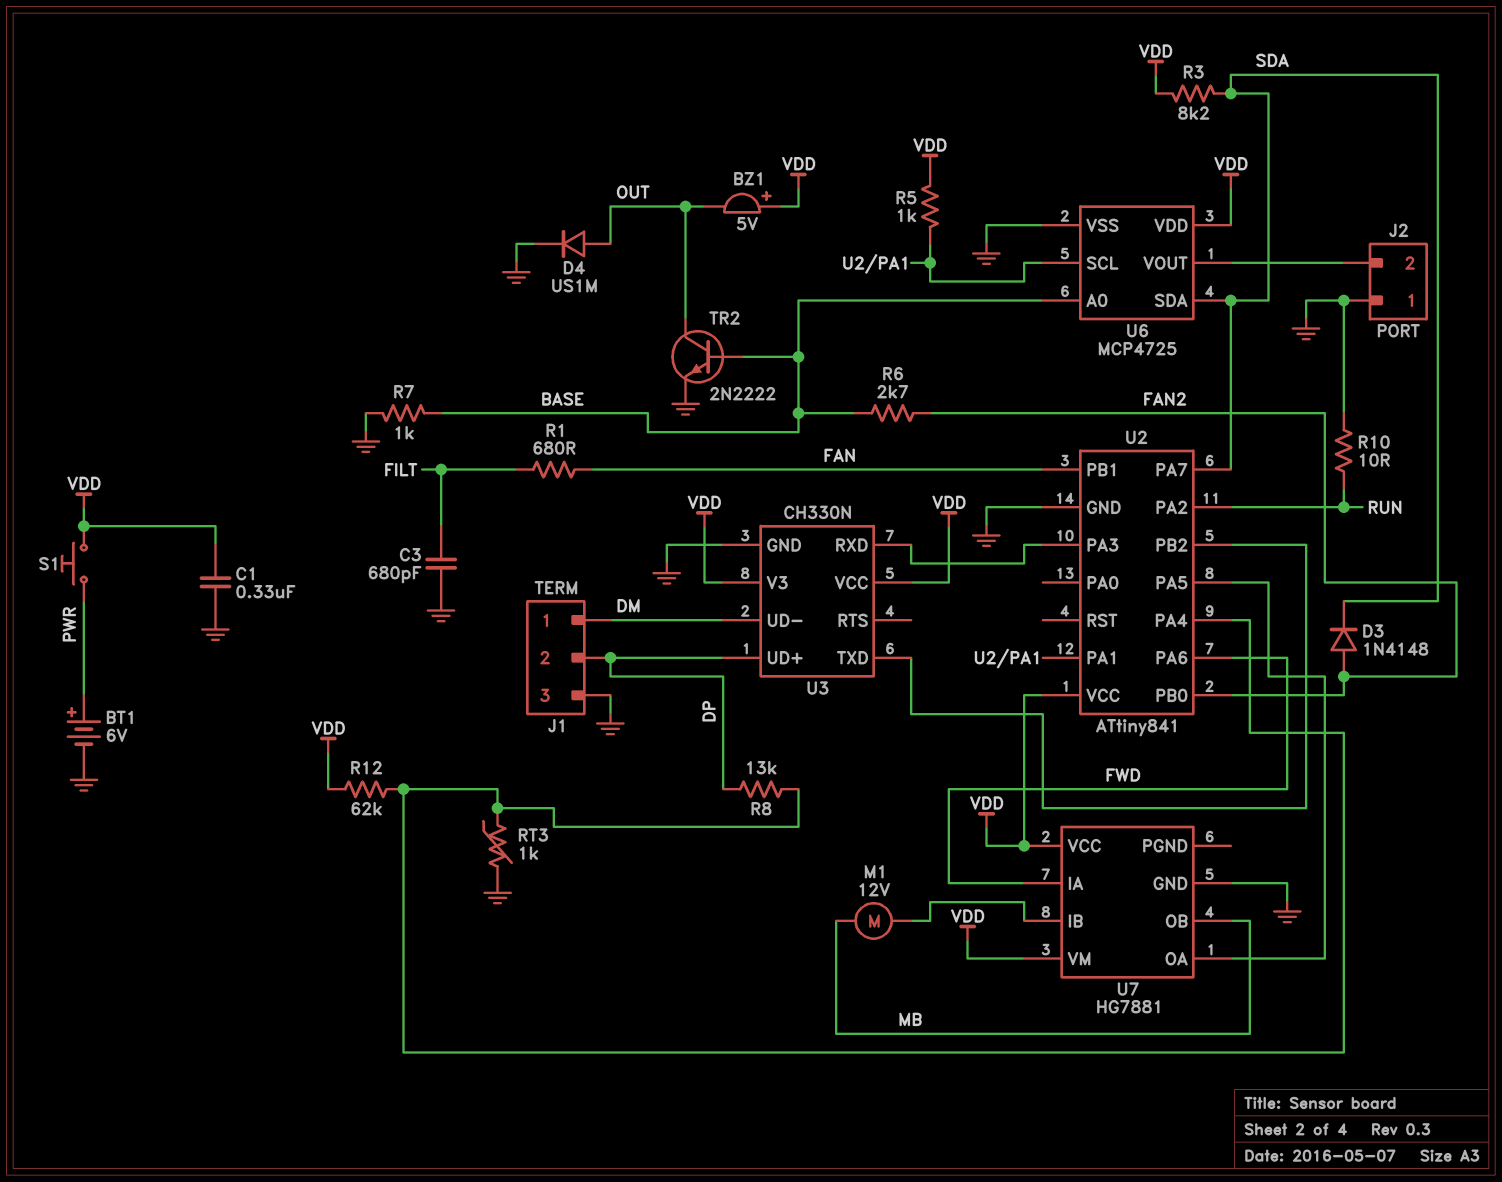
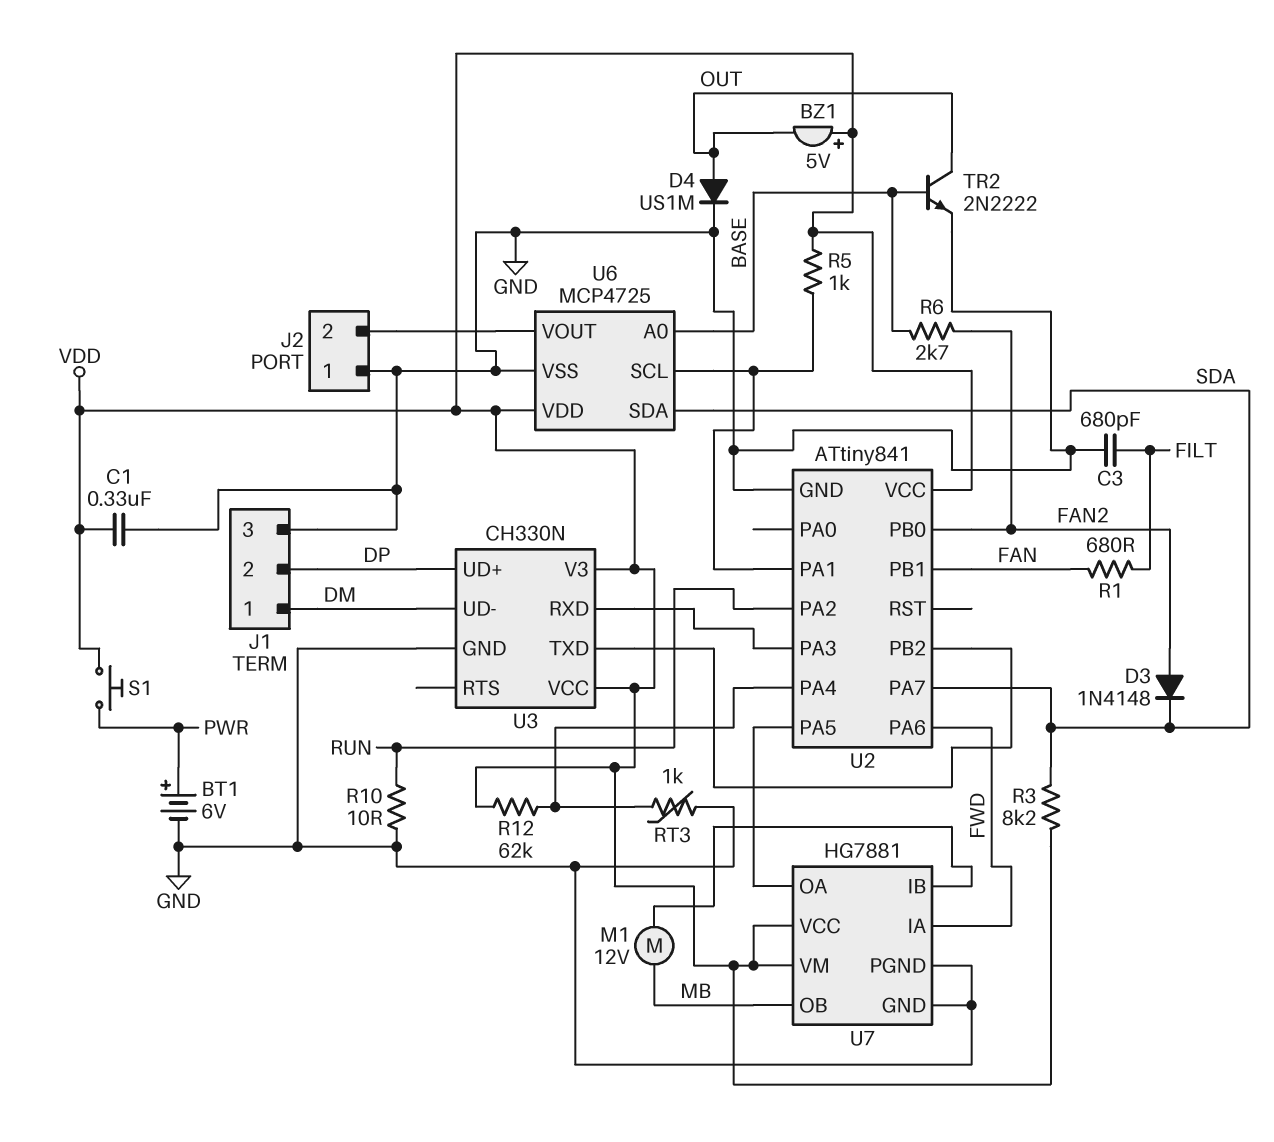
R7: 1k (BASE, GND) -> none
R8: 13k (DP, U2/PA4) -> none
U7 pin PGND: none -> GND

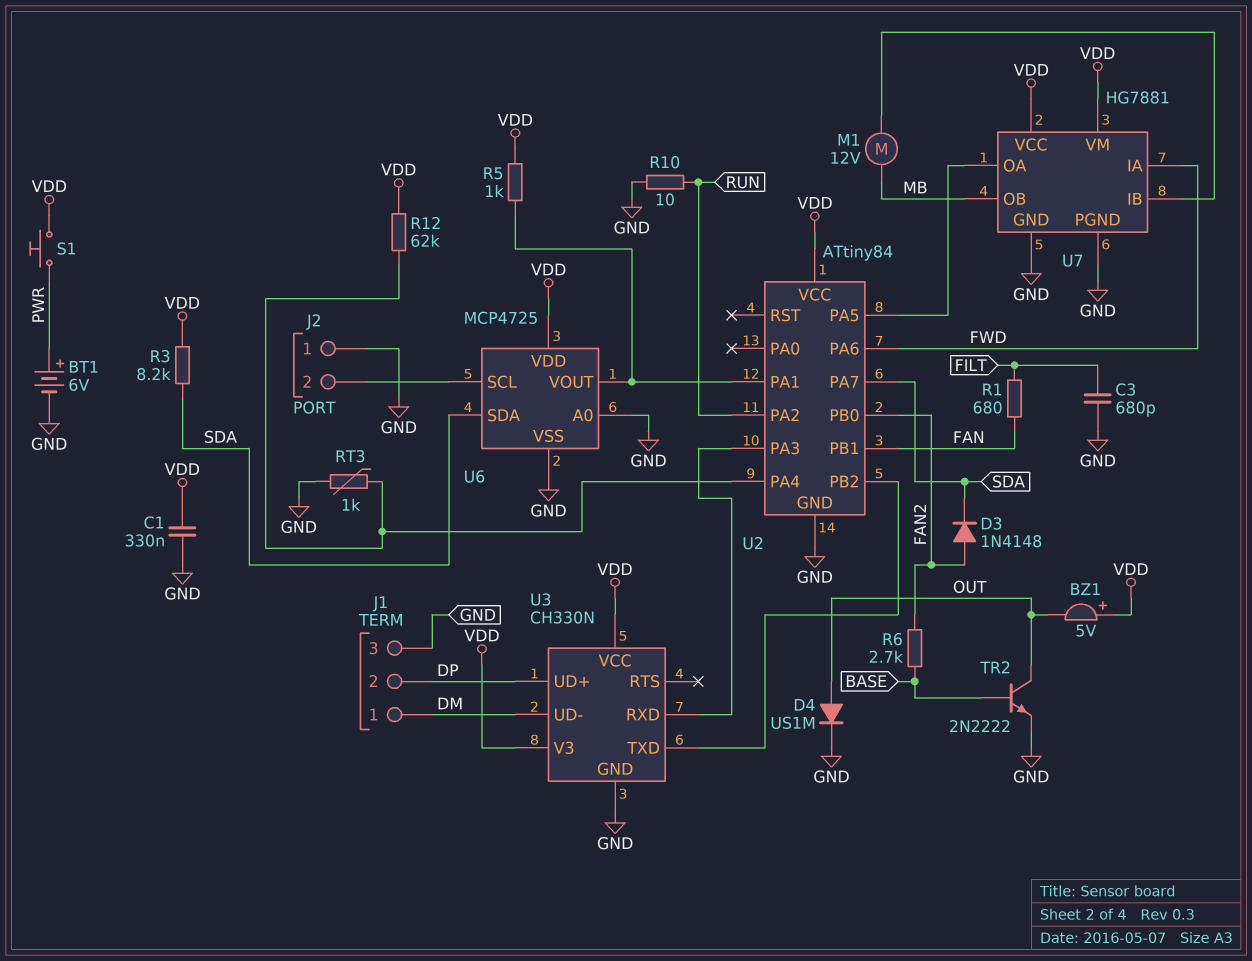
U2: ATtiny841 -> ATtiny84
U6 pin A0: BASE -> GND
U6 pin SCL: U2/PA1 -> J2/2
U6 pin VOUT: J2/2 -> U2/PA1

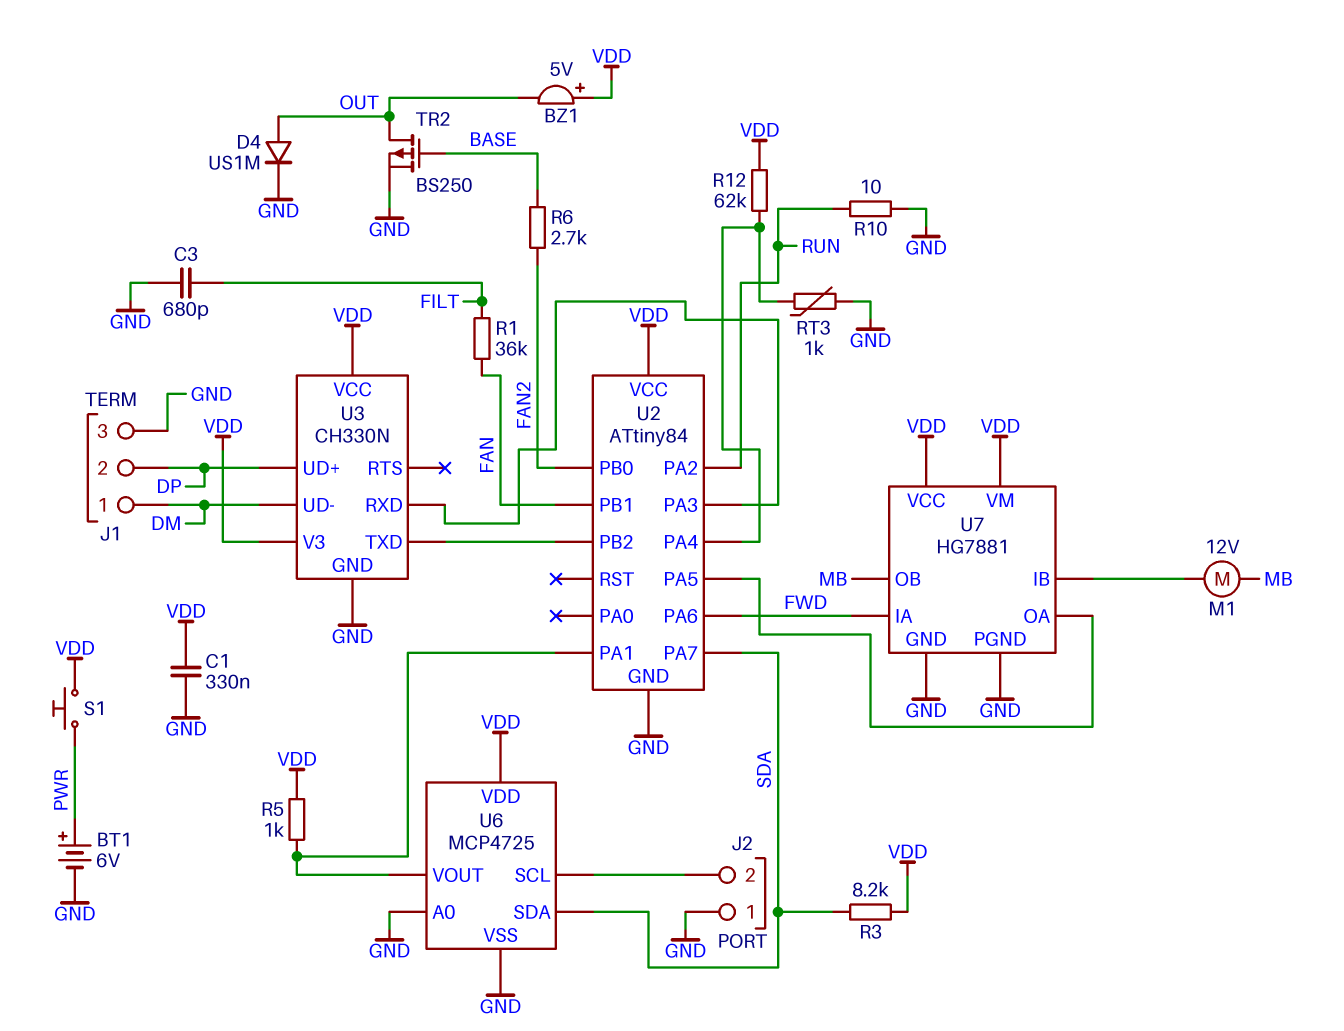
D3: diode 1N4148 (A FAN2, K SDA) -> none
R1: 680 (FAN, FILT) -> 36k (FAN, FILT)
TR2: NPN 2N2222 (B BASE, C OUT, E GND) -> PMOS BS250 (G BASE, D OUT, S GND)

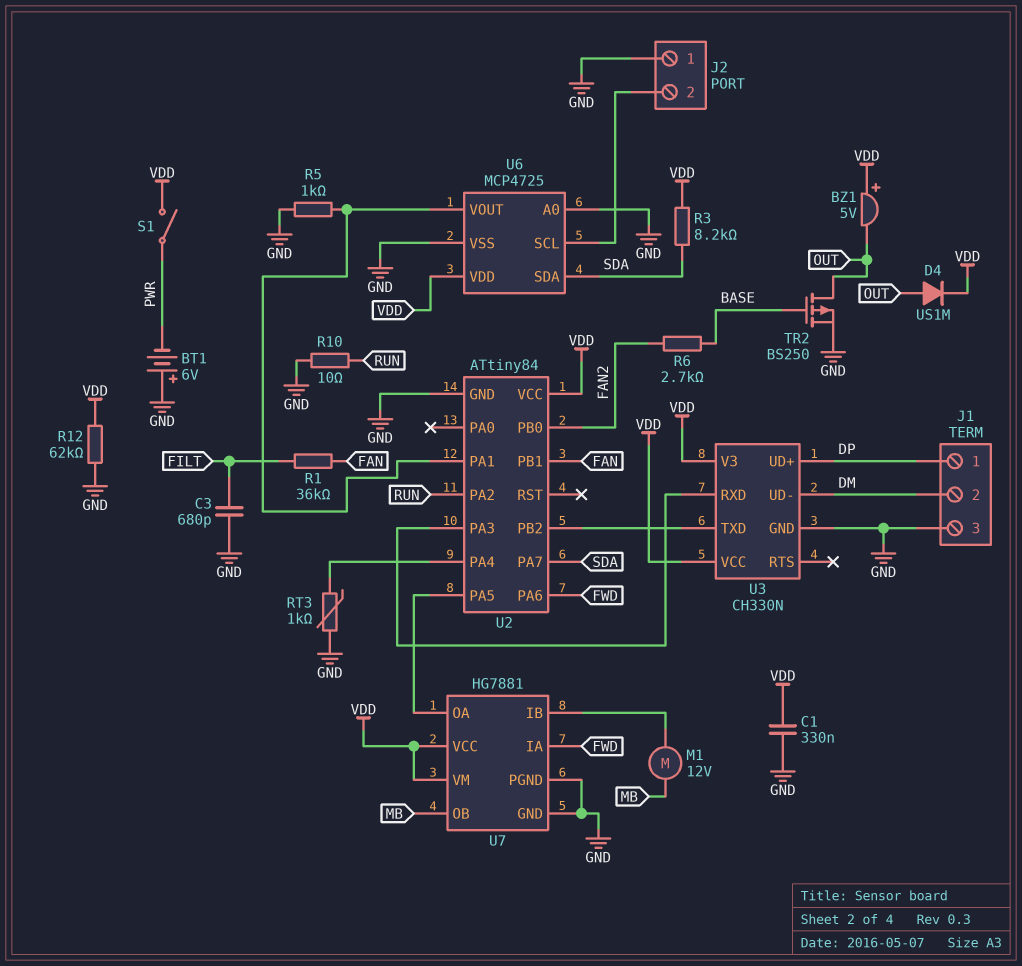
BT1: 6V (plus PWR, minus GND) -> 6V (plus GND, minus PWR)
D4: diode US1M (A OUT, K GND) -> diode US1M (A OUT, K VDD)
J1 pin 1: DM -> DP
J1 pin 2: DP -> DM
R5: 1k (U2/PA1, VDD) -> 1k (GND, U2/PA1)
R12: 62k (U2/PA4, VDD) -> 62k (GND, VDD)
S1: button (PWR, VDD) -> switch (PWR, VDD)

